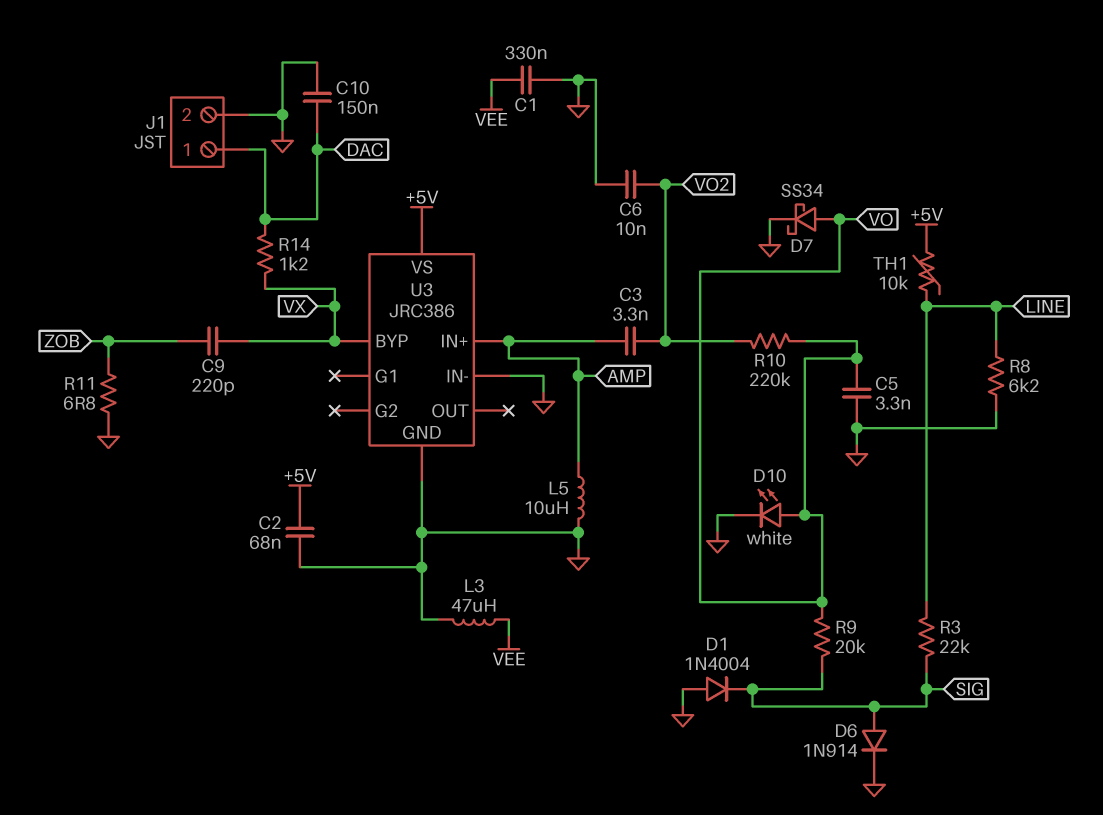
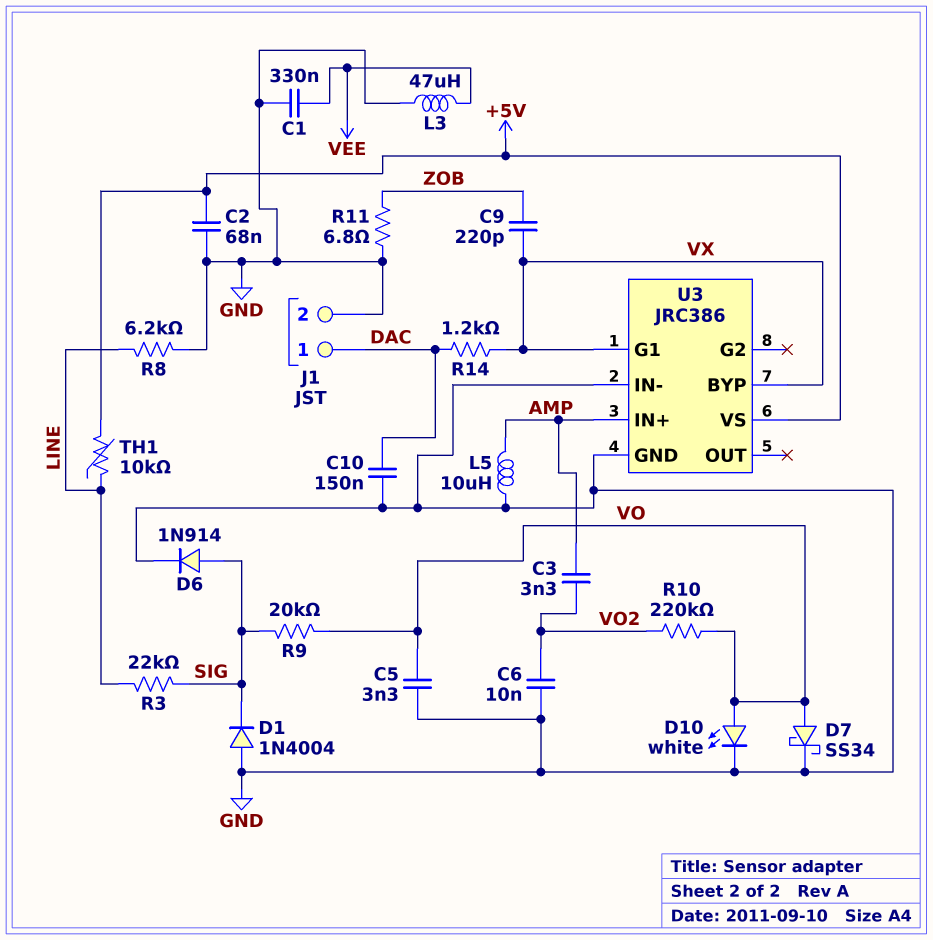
U3 pin G1: none -> VX

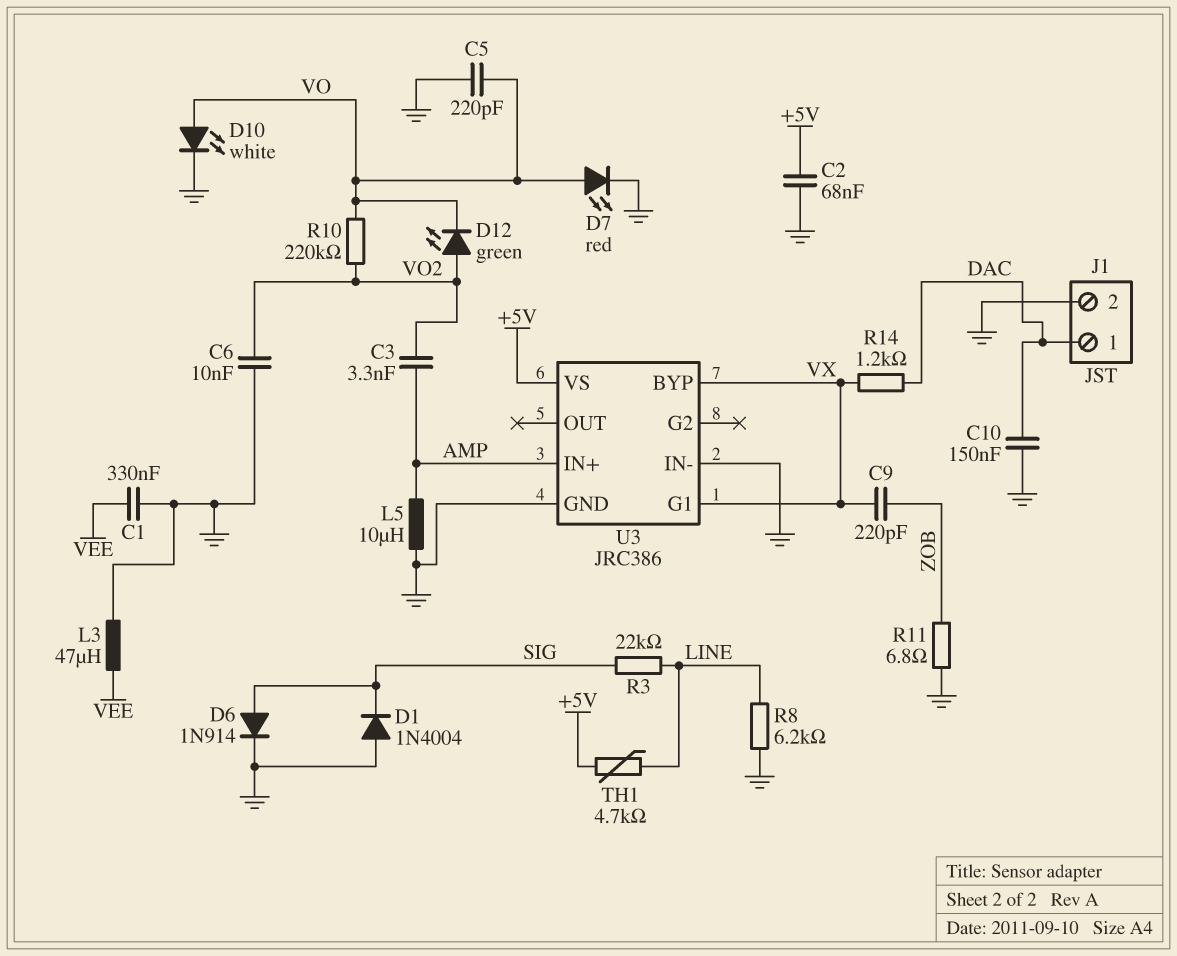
C5: 3.3nF (GND, VO) -> 220pF (GND, VO)
D7: schottky SS34 (A VO, K GND) -> LED red (A VO, K GND)
D12: none -> LED green (A VO2, K VO)
R9: 20k (SIG, VO) -> none
TH1: 10k (+5V, LINE) -> 4.7k (+5V, LINE)

